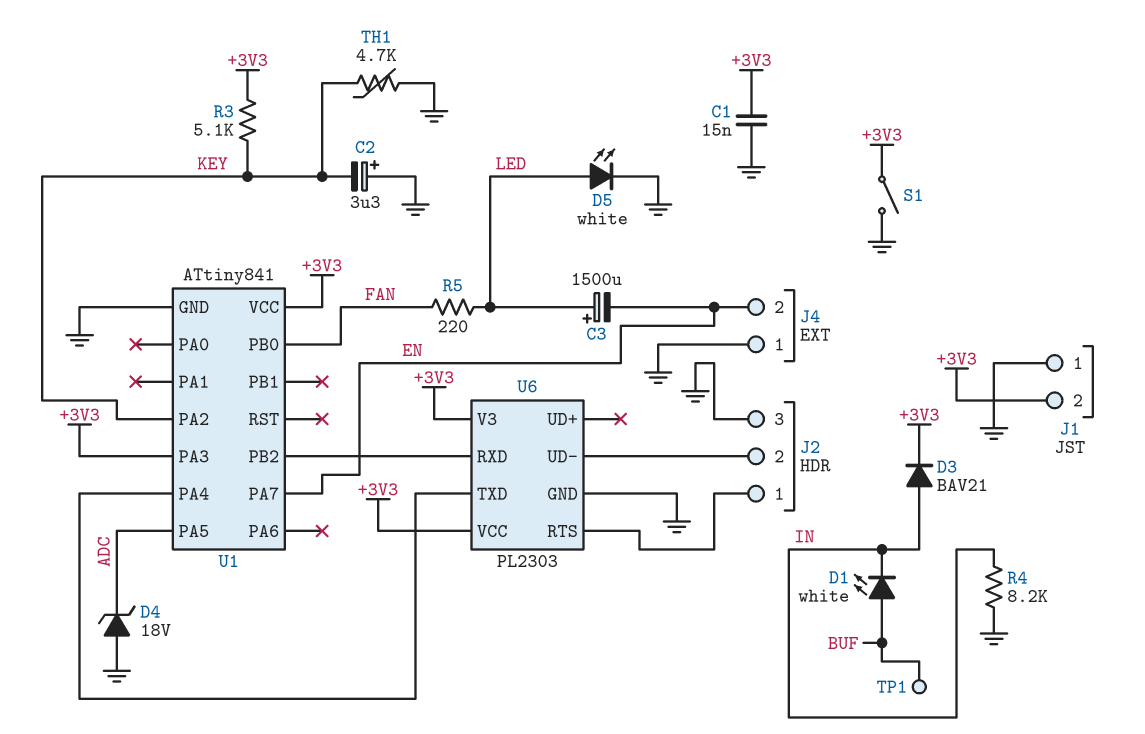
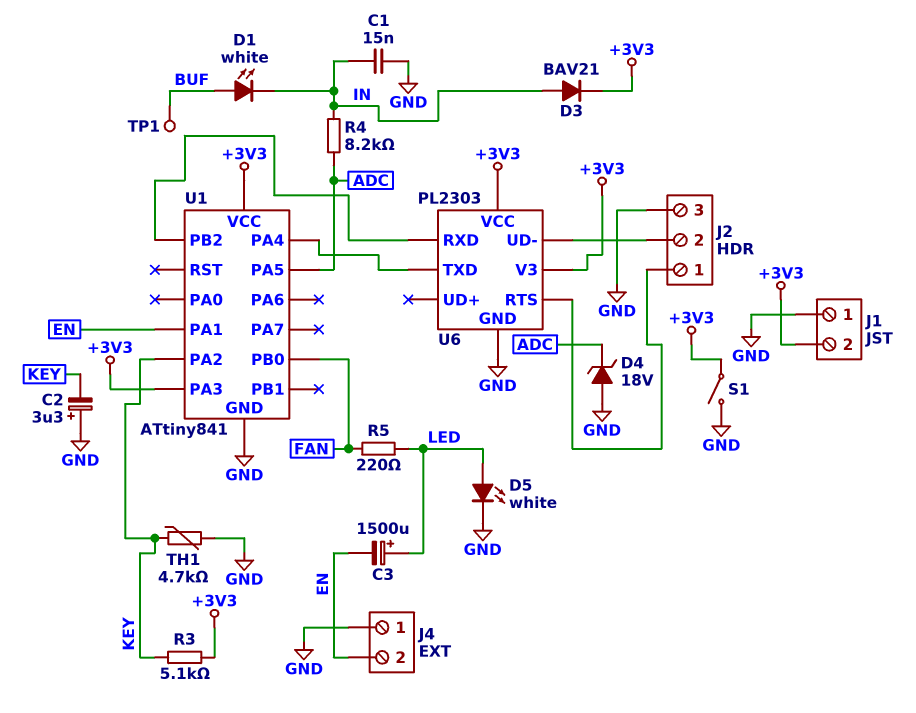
C1: 15nF (+3V3, GND) -> 15nF (GND, IN)
R4: 8.2k (GND, IN) -> 8.2k (ADC, IN)
U1 pin PA1: none -> EN
U1 pin PA7: EN -> none

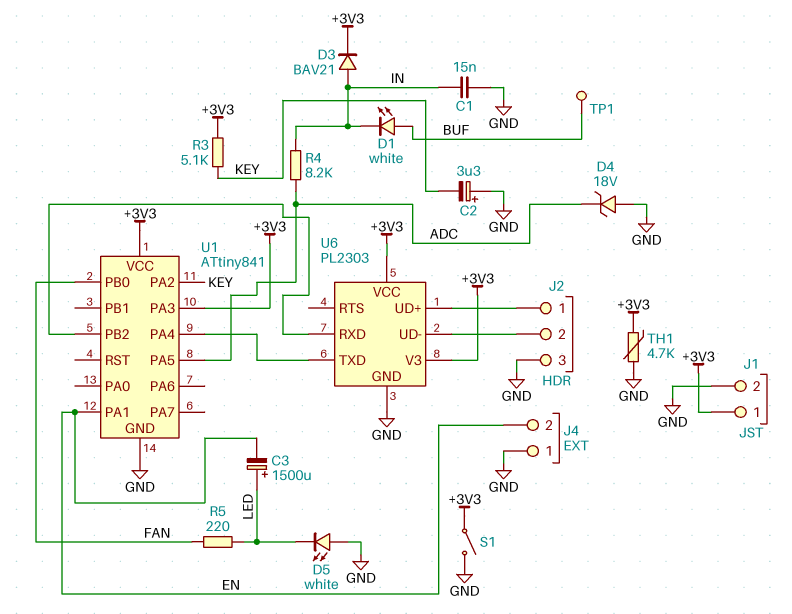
D5: LED white (A LED, K GND) -> LED white (A GND, K LED)
J1 pin 1: GND -> +3V3
J1 pin 2: +3V3 -> GND
TH1: 4.7k (GND, KEY) -> 4.7k (+3V3, GND)
U6 pin RTS: J2/1 -> none
U6 pin UD+: none -> J2/1

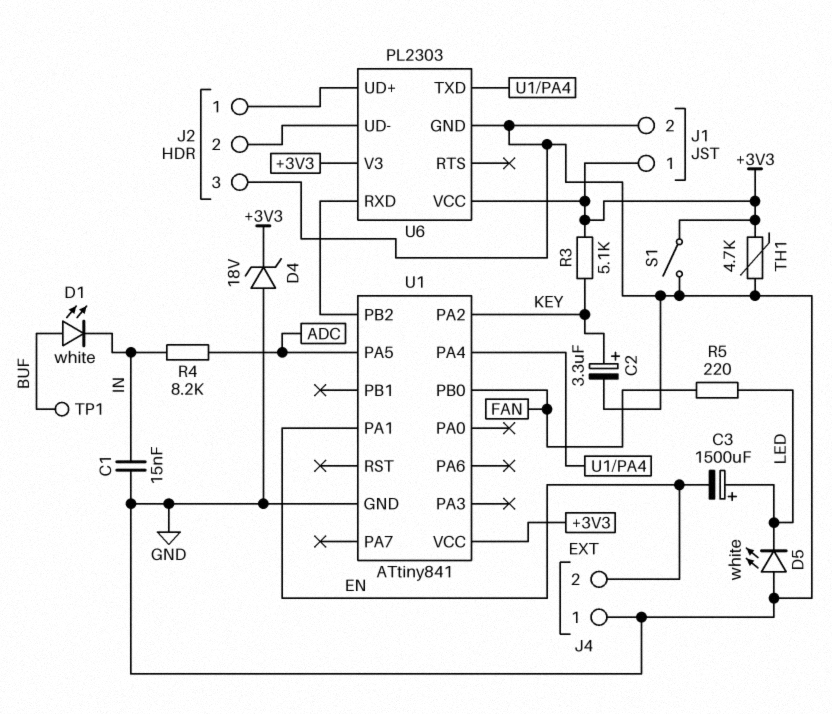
C2: 3.3uF (plus GND, minus KEY) -> 3.3uF (plus KEY, minus GND)
D3: diode BAV21 (A IN, K +3V3) -> none
D4: zener 18V (A GND, K ADC) -> zener 18V (A GND, K +3V3)
U1 pin PA3: +3V3 -> none

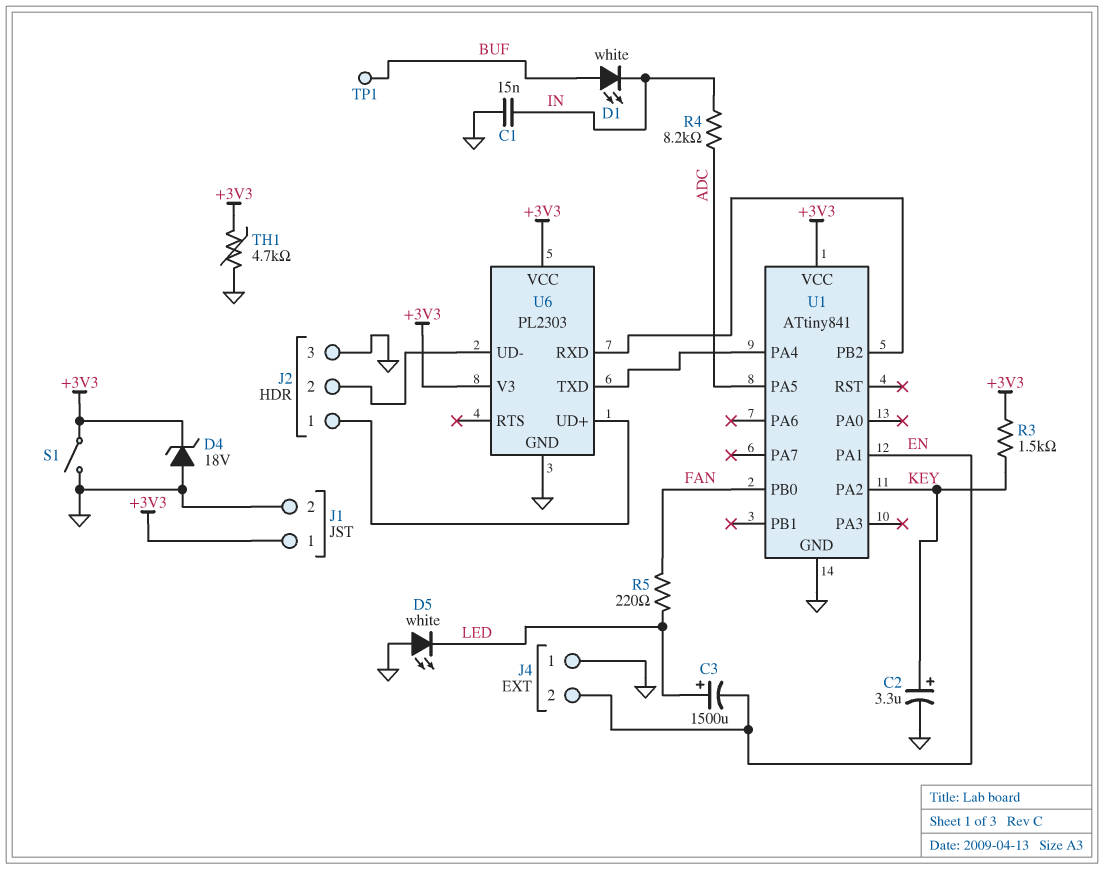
R3: 5.1k (+3V3, KEY) -> 1.5k (+3V3, KEY)

